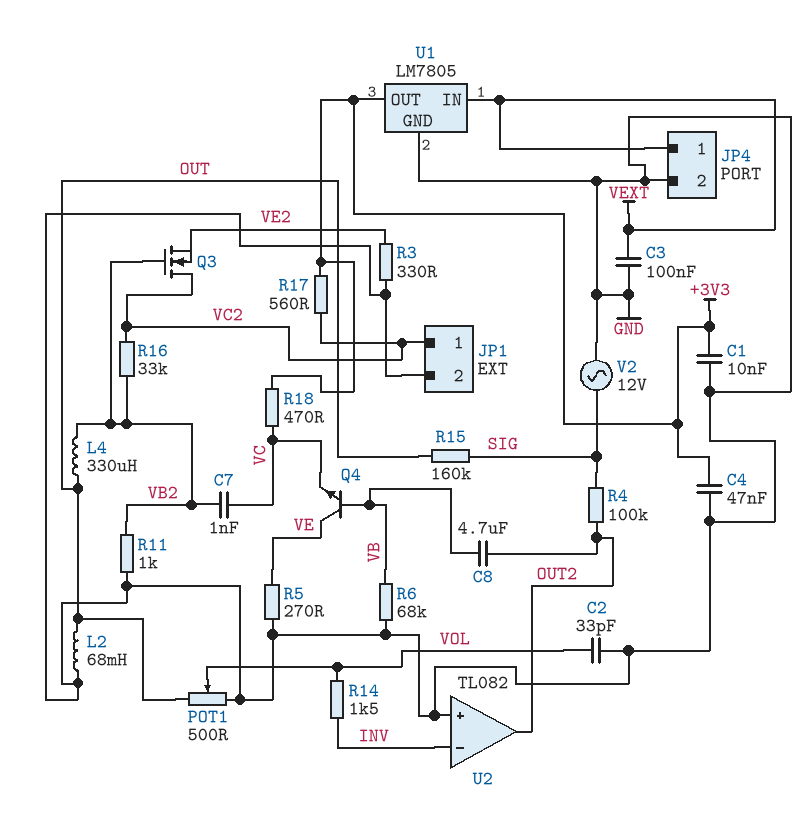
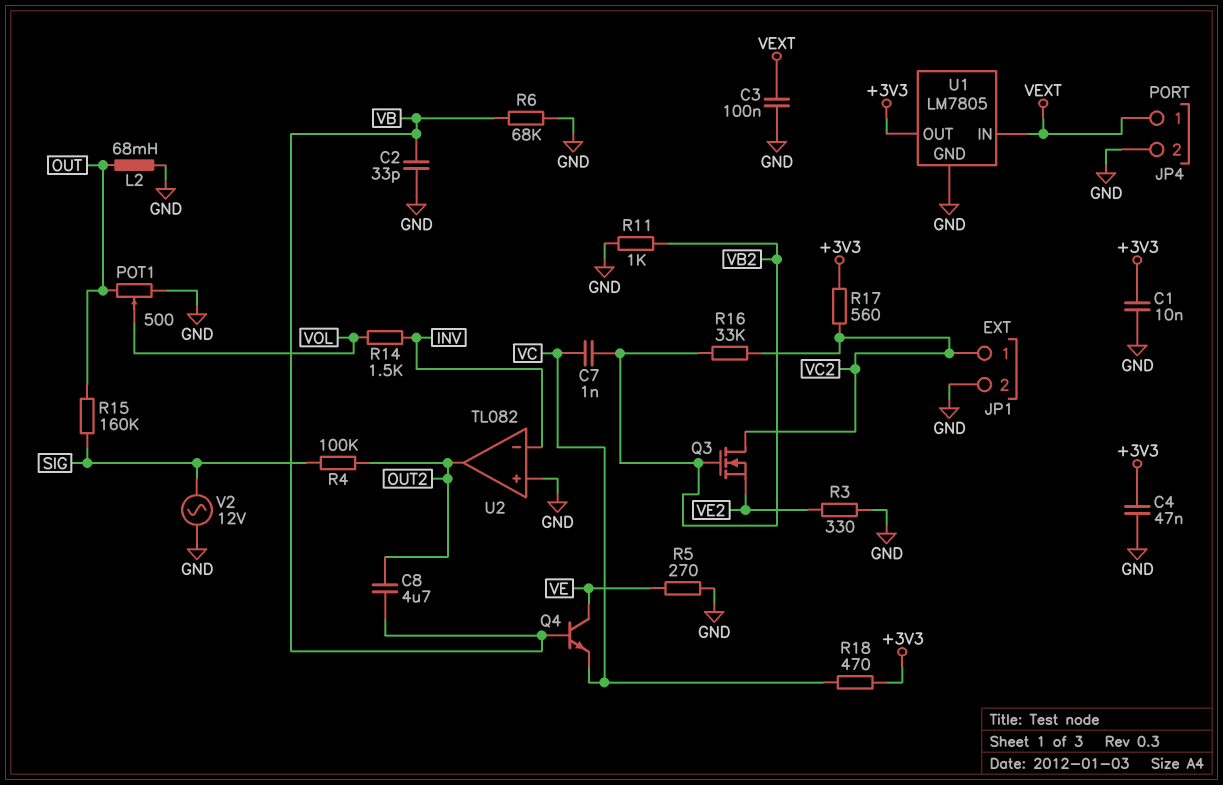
C2: 33pF (GND, VOL) -> 33pF (GND, VB)
L4: 330uH (OUT, VB2) -> none

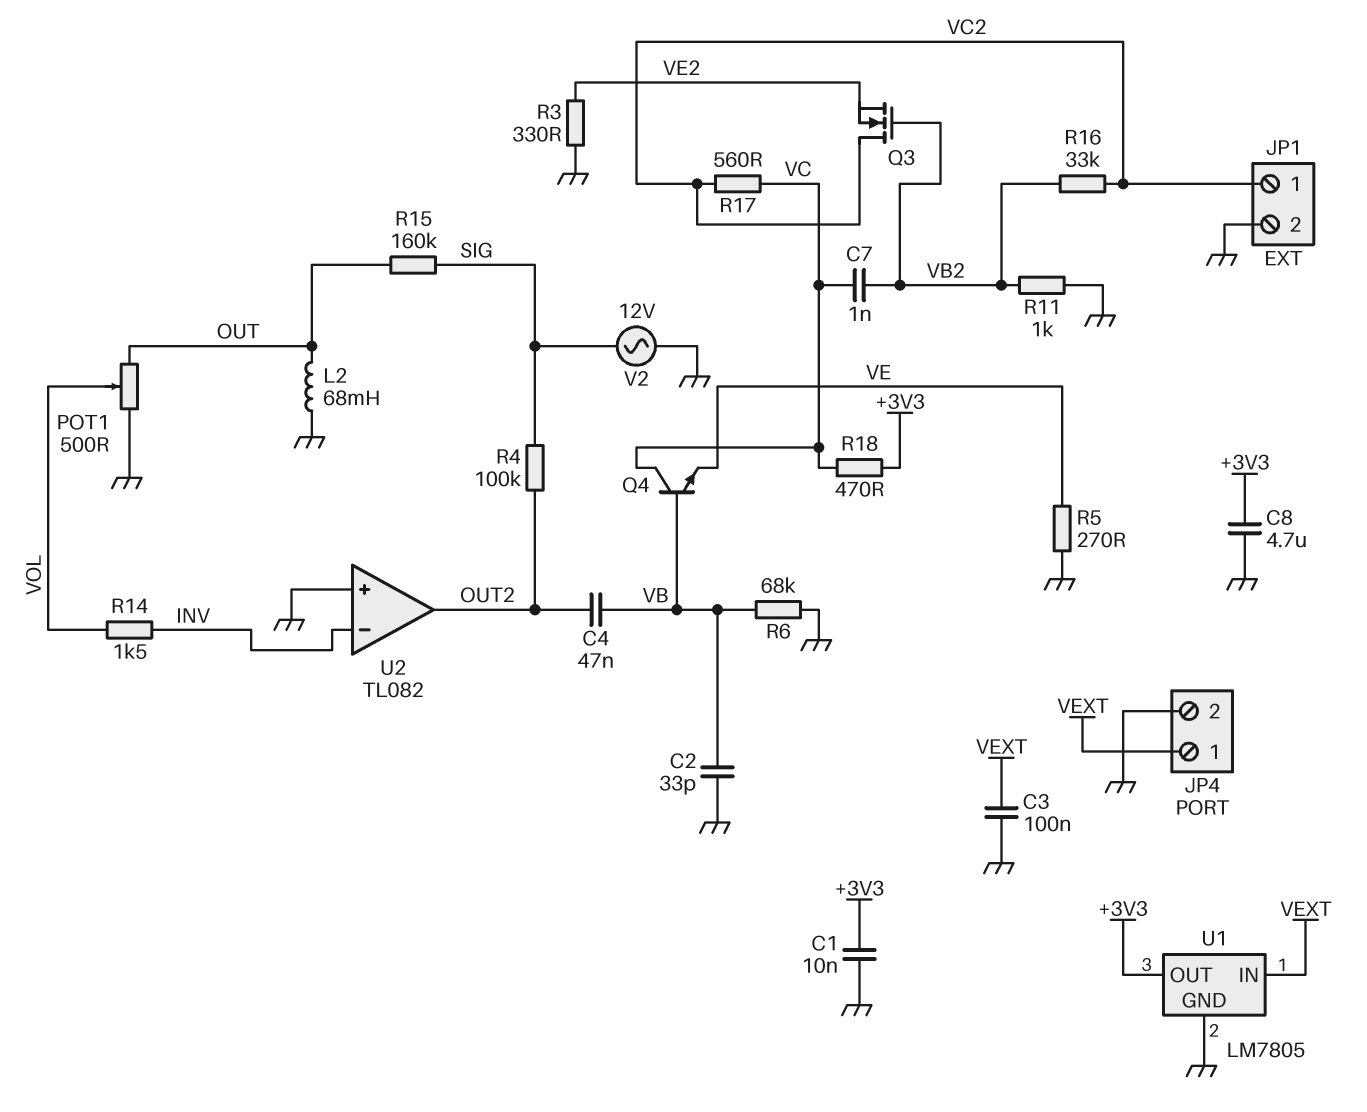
C4: 47nF (+3V3, GND) -> 47nF (OUT2, VB)
C8: 4.7uF (OUT2, VB) -> 4.7uF (+3V3, GND)
Q4: NPN (B VB, C VE, E VC) -> NPN (B VB, C VC, E VE)
R17: 560 (+3V3, VC2) -> 560 (VC, VC2)

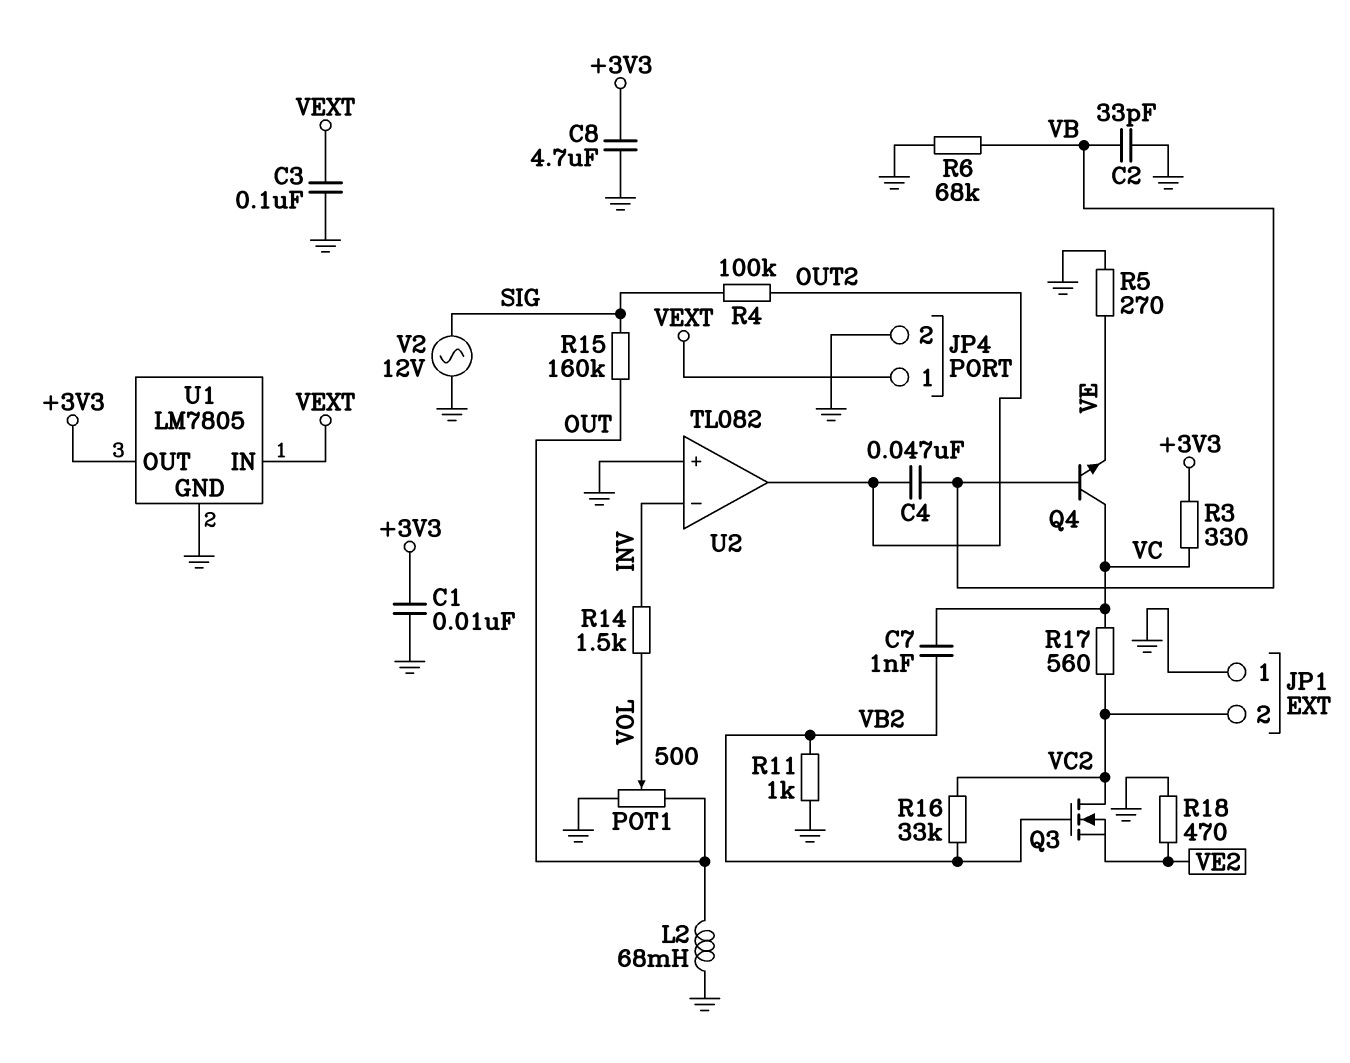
JP1 pin 1: VC2 -> GND
JP1 pin 2: GND -> VC2
R3: 330 (GND, VE2) -> 330 (+3V3, VC)
R18: 470 (+3V3, VC) -> 470 (GND, VE2)

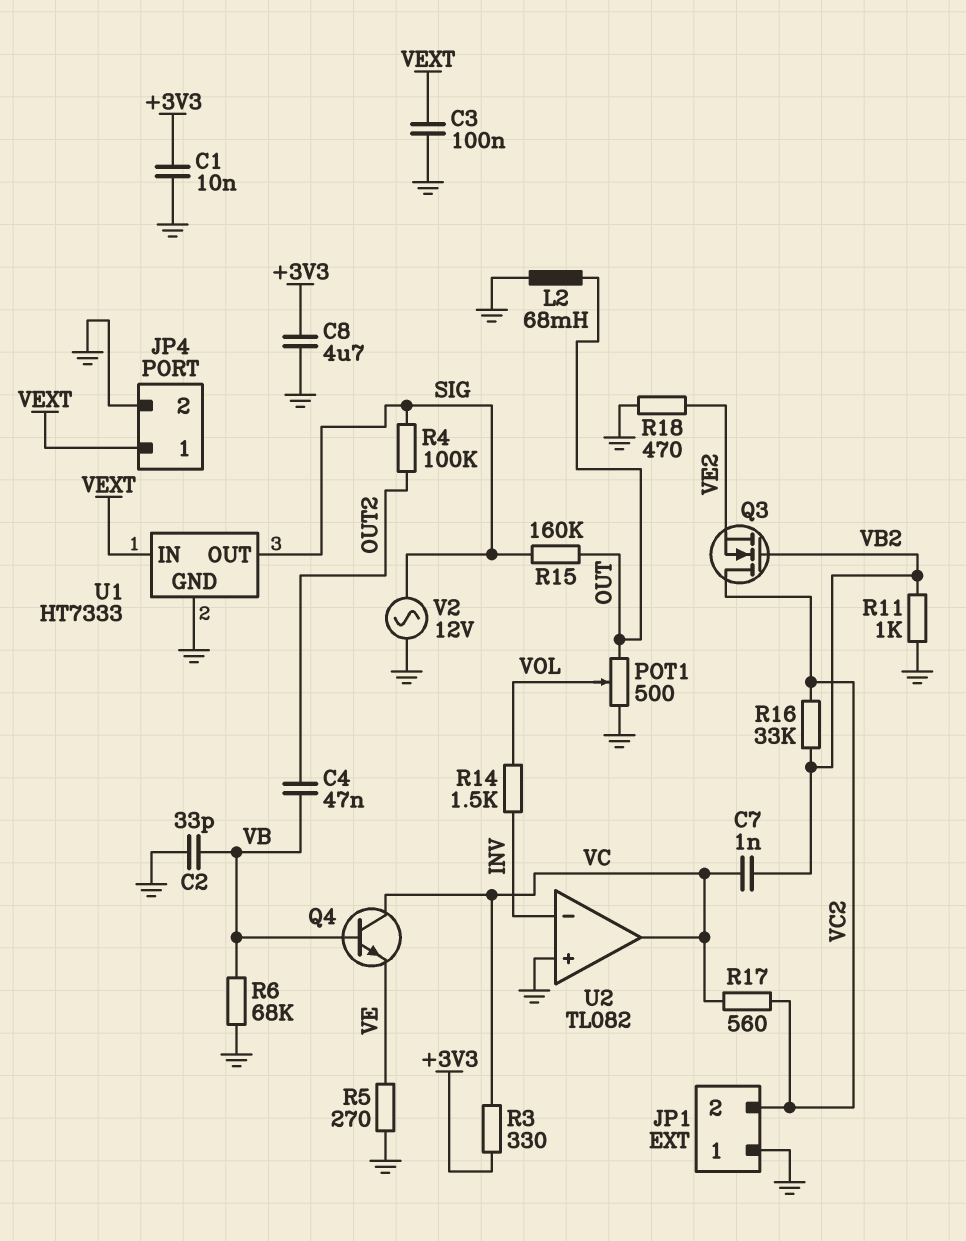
U1: LM7805 -> HT7333
U1 pin OUT: +3V3 -> SIG
U2 pin out: OUT2 -> VC

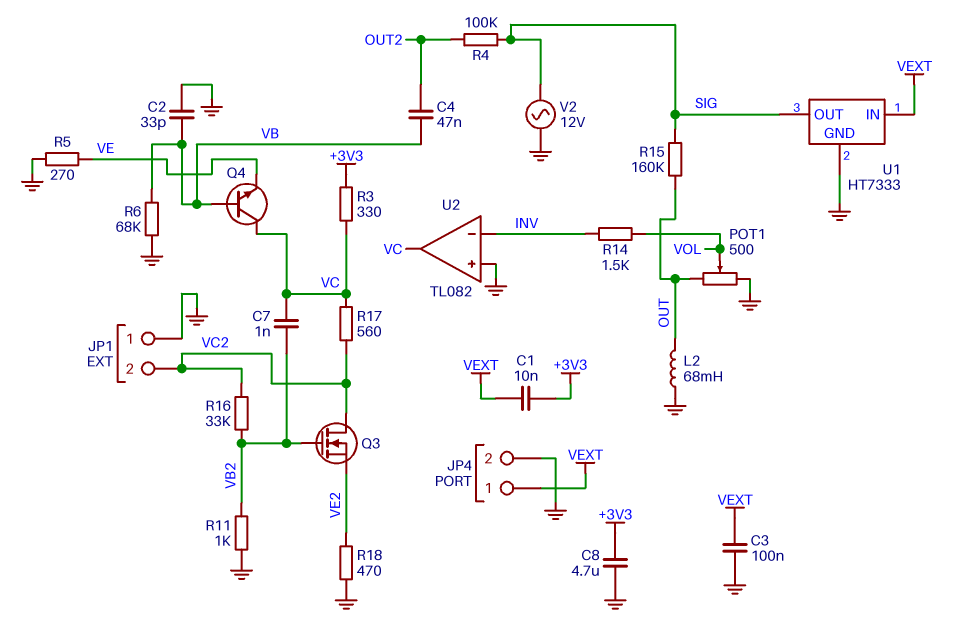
C1: 10nF (+3V3, GND) -> 10nF (+3V3, VEXT)

